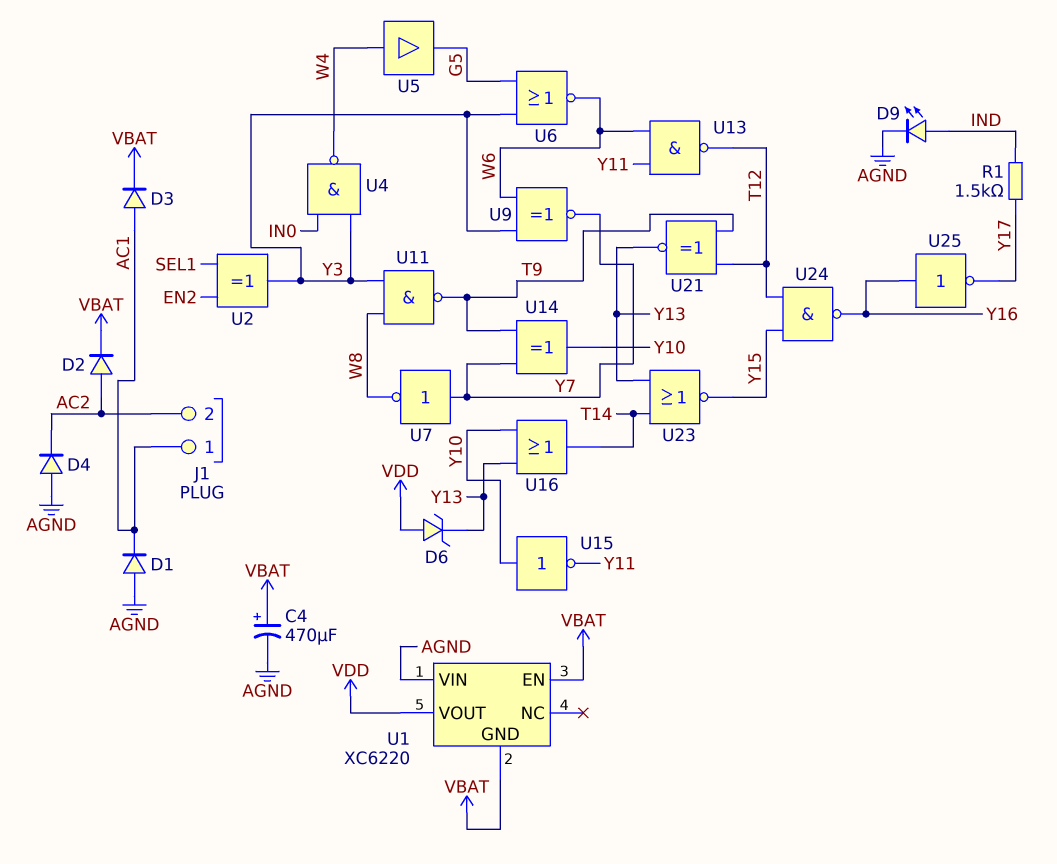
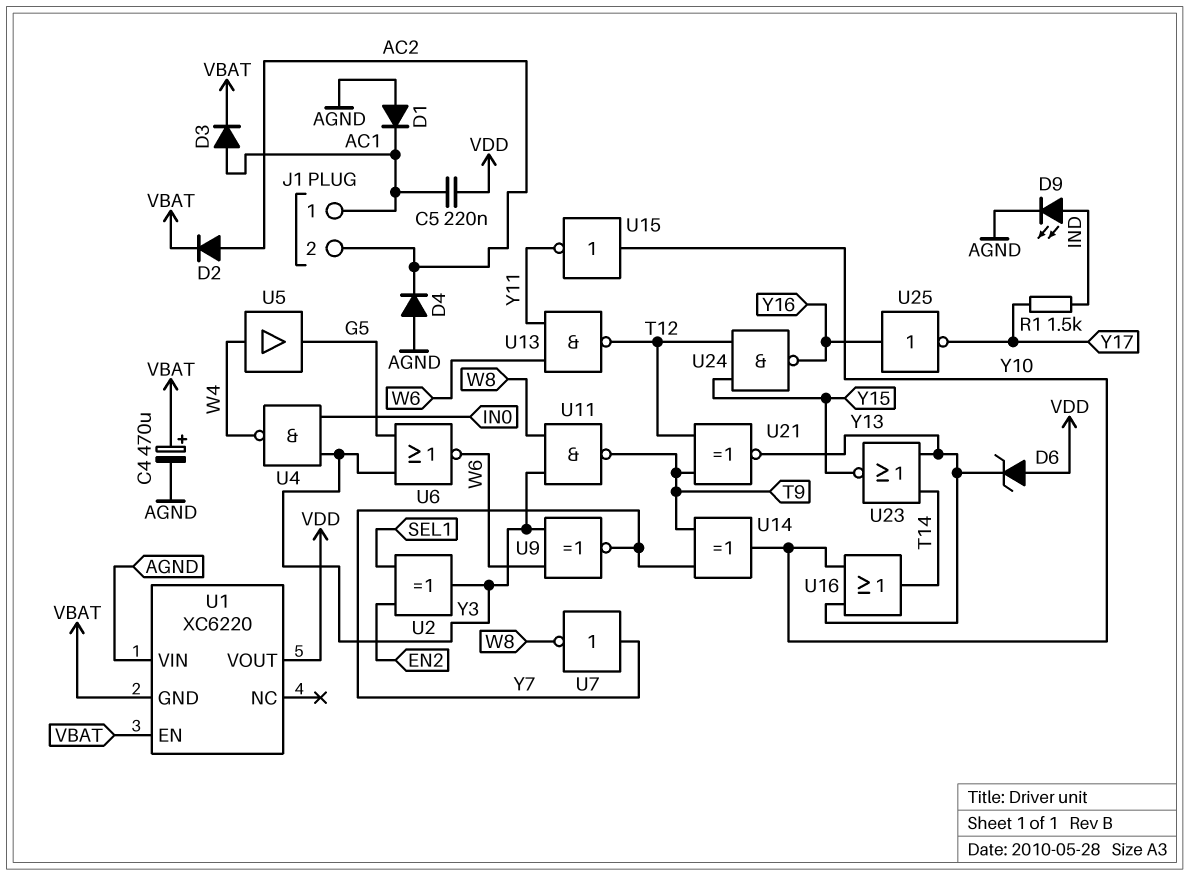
C5: none -> 220nF (AC1, VDD)

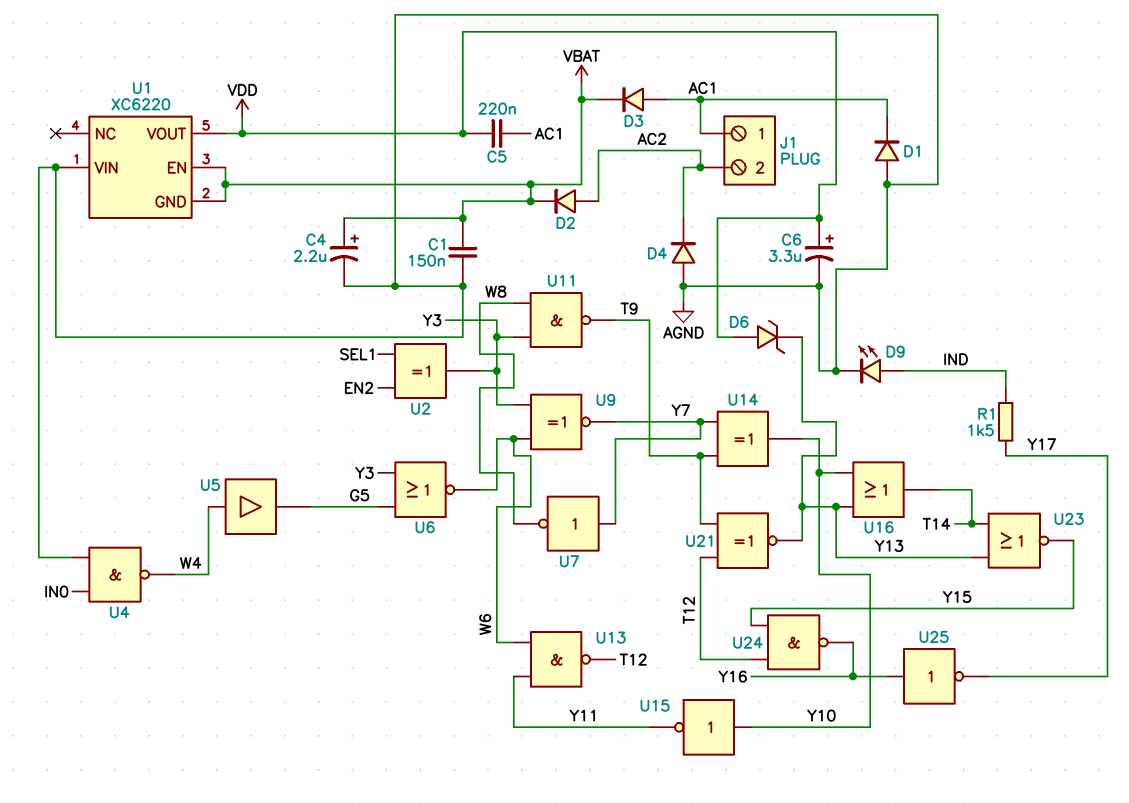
C1: none -> 150nF (AGND, VBAT)
C4: 470uF (plus VBAT, minus AGND) -> 2.2uF (plus VBAT, minus AGND)
C6: none -> 3.3uF (plus VDD, minus AGND)
U4: NAND (in IN0, in Y3, out W4) -> NAND (in AGND, in IN0, out W4)

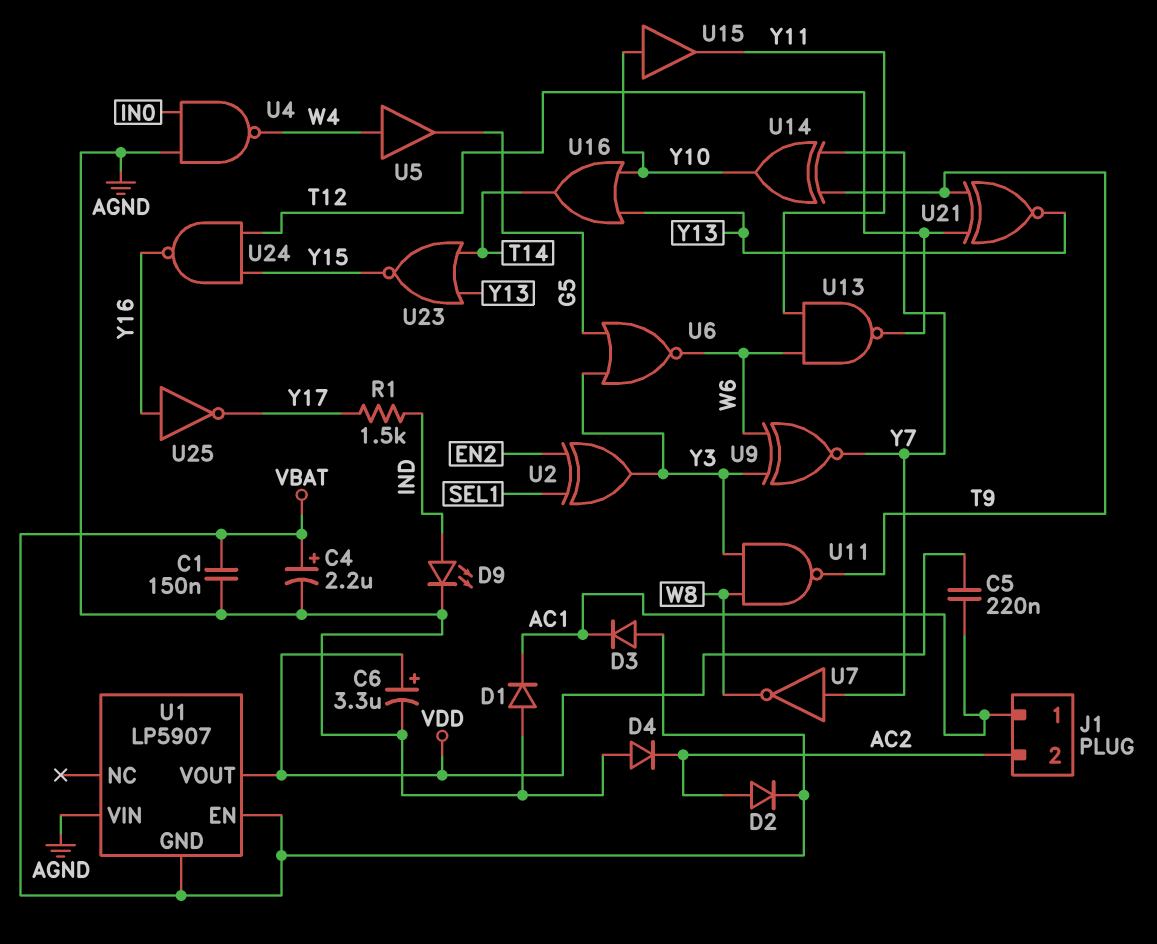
D3: diode (A AC1, K VBAT) -> diode (A VBAT, K AC1)
D6: zener (A VDD, K Y13) -> none
U1: XC6220 -> LP5907
U15: NOT (in Y10, out Y11) -> buffer (in Y10, out Y11)

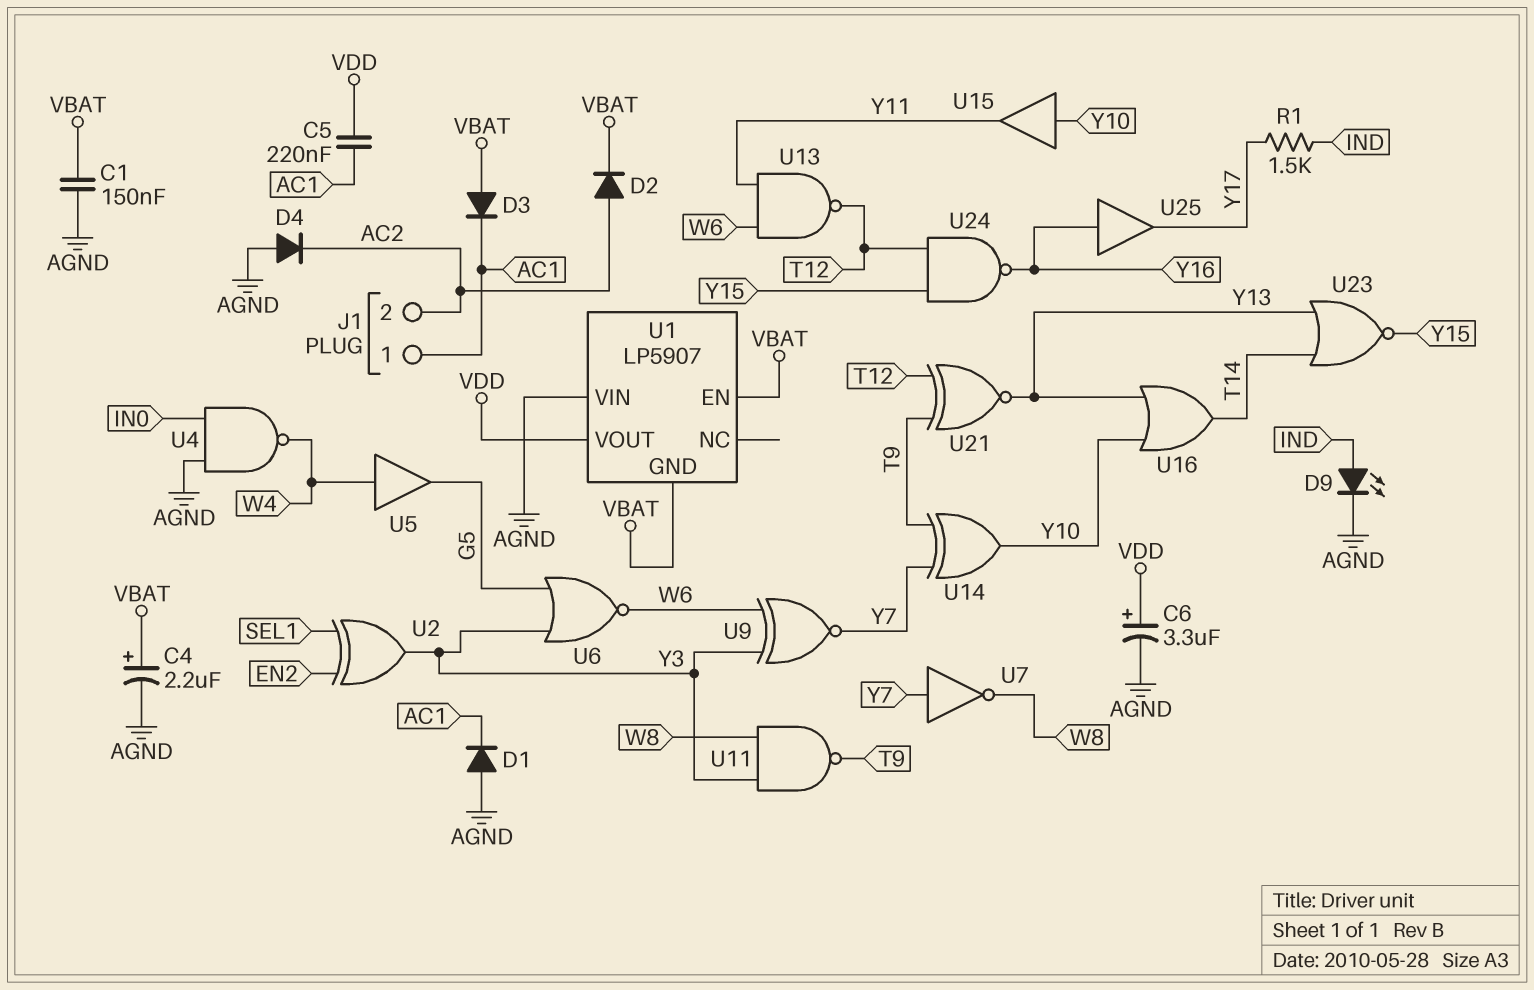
U25: NOT (in Y16, out Y17) -> buffer (in Y16, out Y17)

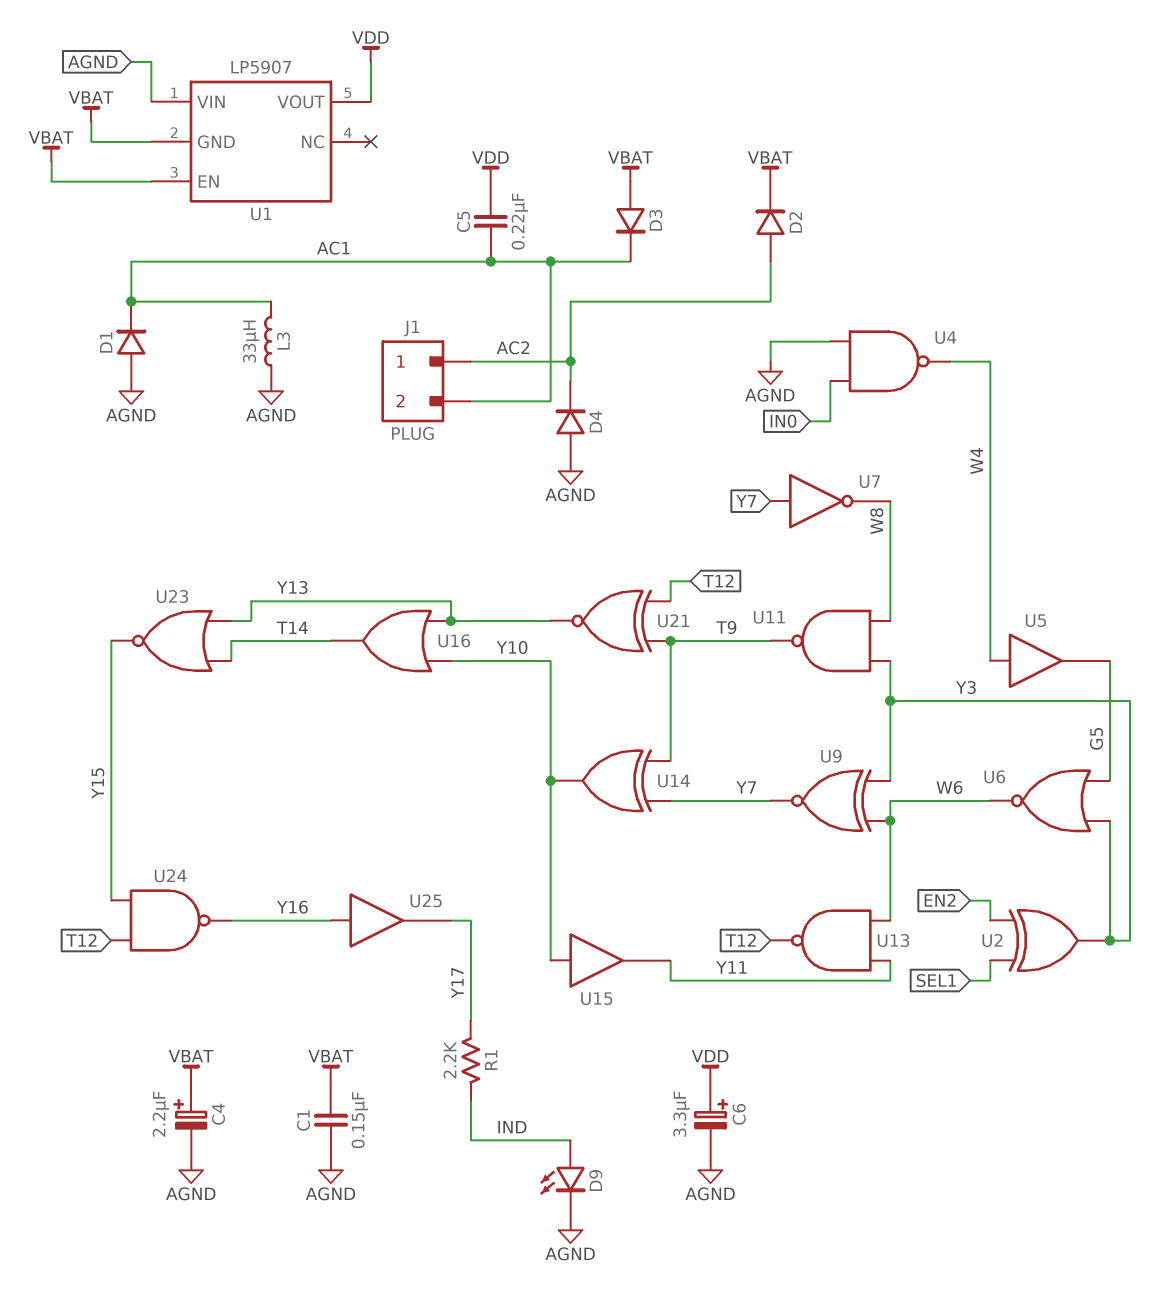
J1 pin 1: AC1 -> AC2
J1 pin 2: AC2 -> AC1
L3: none -> 33uH (AC1, AGND)
R1: 1.5k (IND, Y17) -> 2.2k (IND, Y17)

